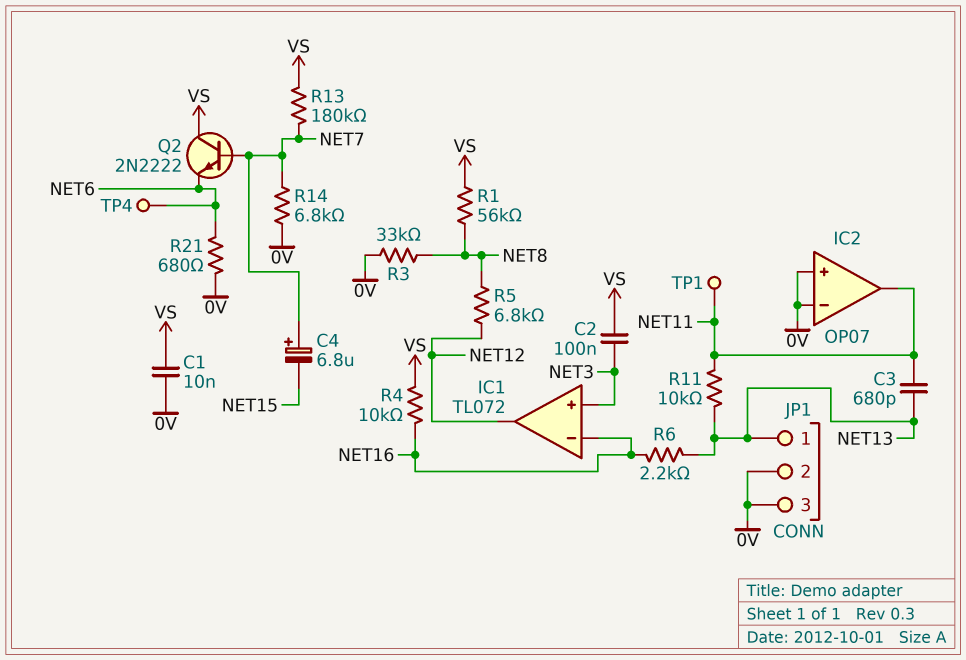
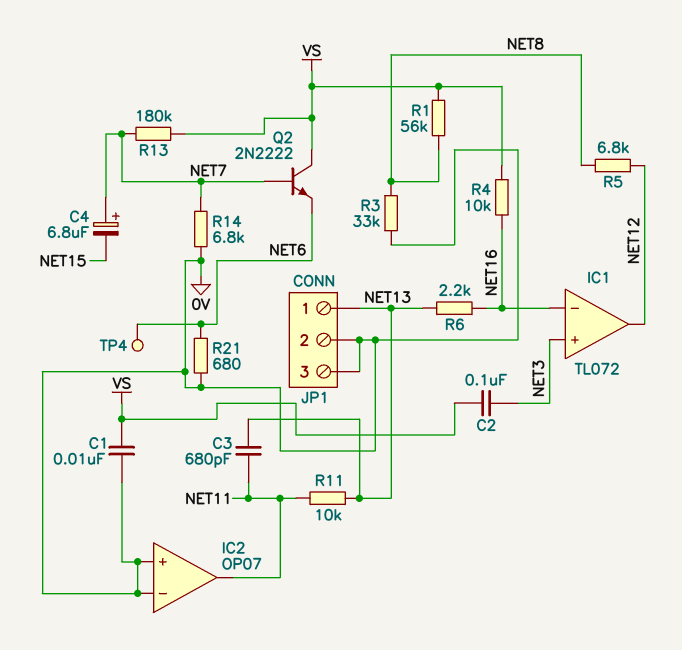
TP1: test point (NET11) -> none

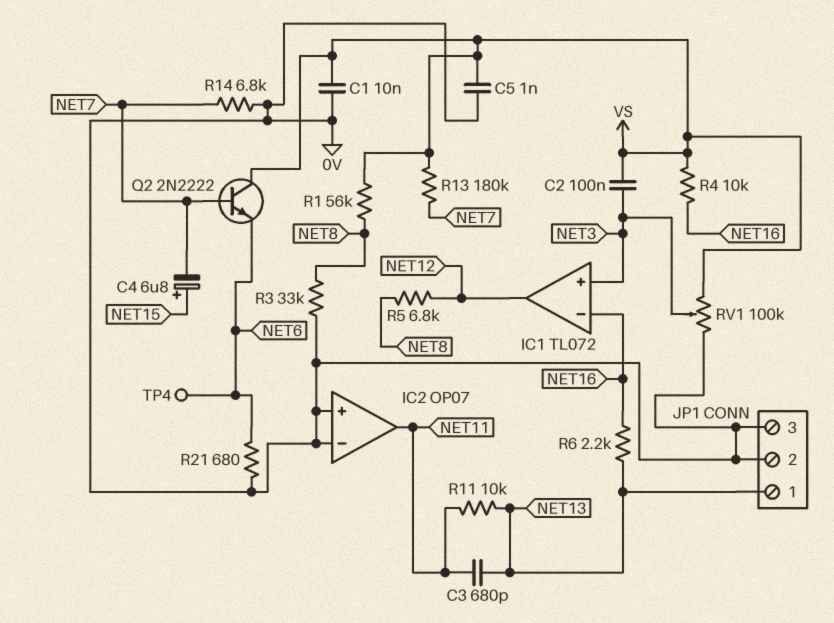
C4: 6.8uF (plus NET7, minus NET15) -> 6.8uF (plus NET15, minus NET7)
C5: none -> 1nF (0V, VS)
RV1: none -> 100k (0V, VS, wiper NET3)

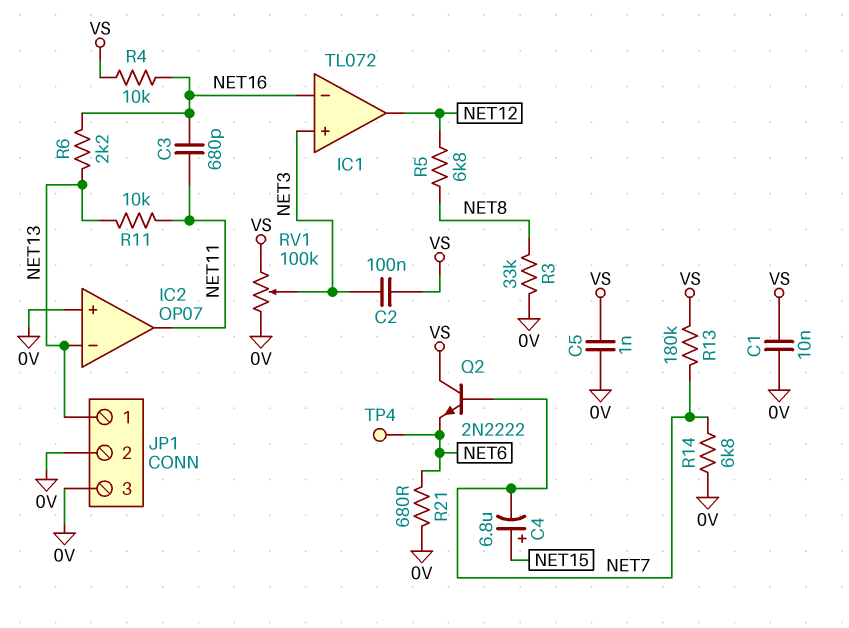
C3: 680pF (NET11, NET13) -> 680pF (NET11, NET16)
IC2 pin in-: 0V -> NET13
R1: 56k (NET8, VS) -> none

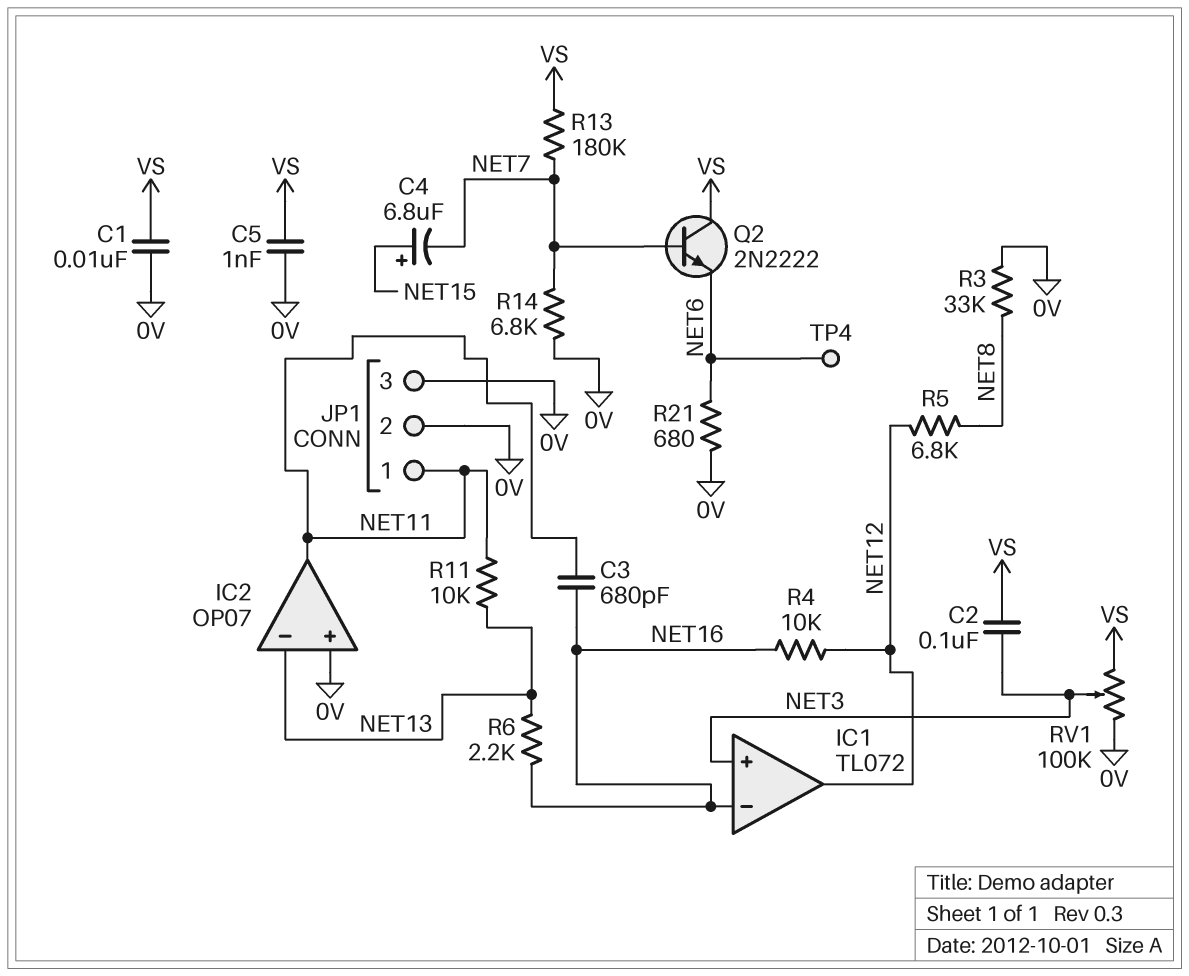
JP1 pin 1: NET13 -> NET11
R4: 10k (NET16, VS) -> 10k (NET12, NET16)

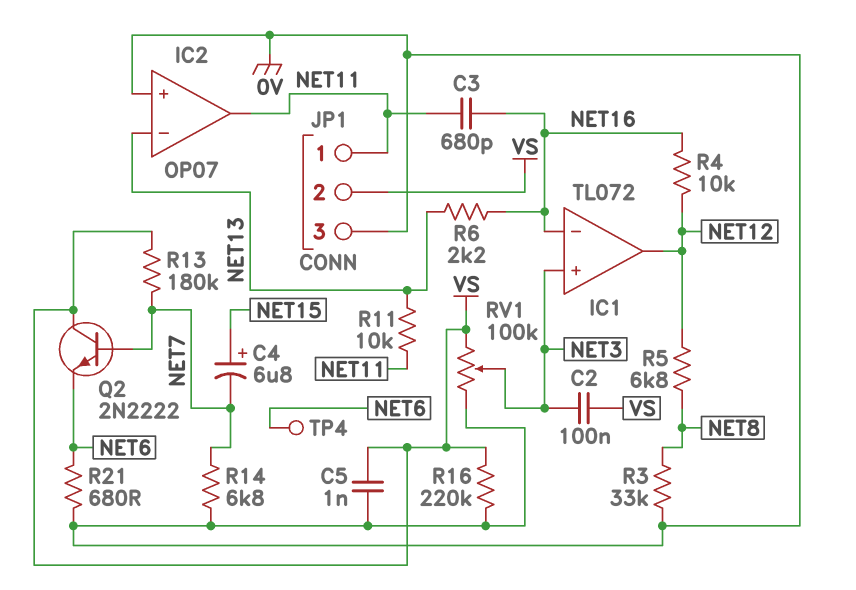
C1: 10nF (0V, VS) -> none
JP1 pin 2: 0V -> VS
R16: none -> 220k (0V, VS)

